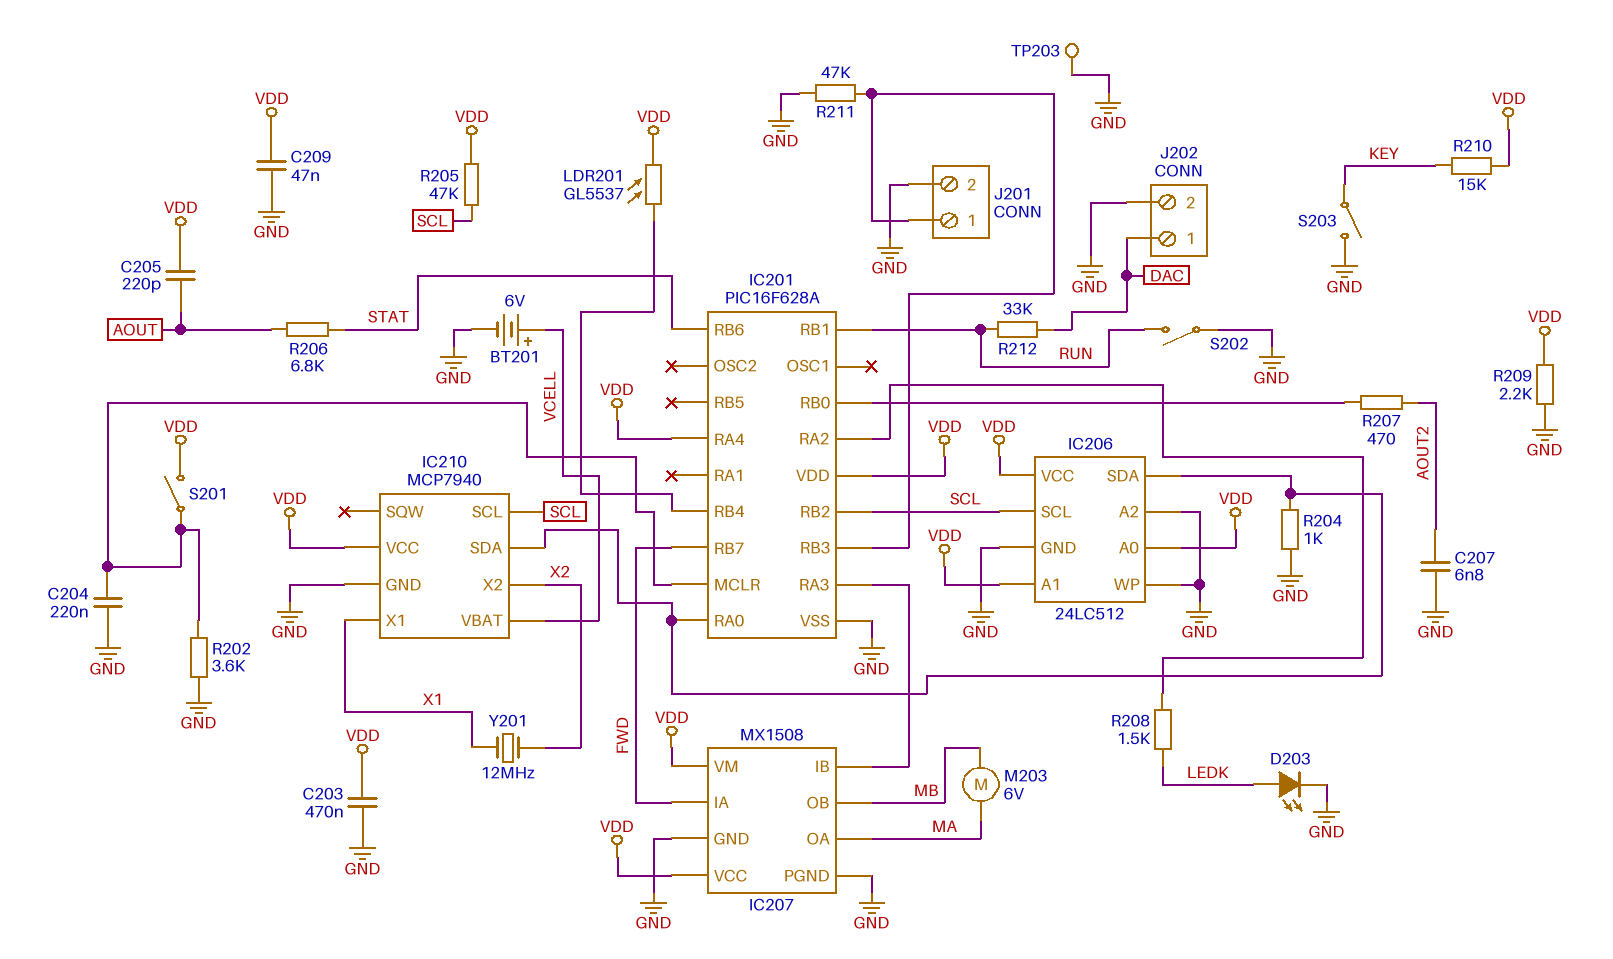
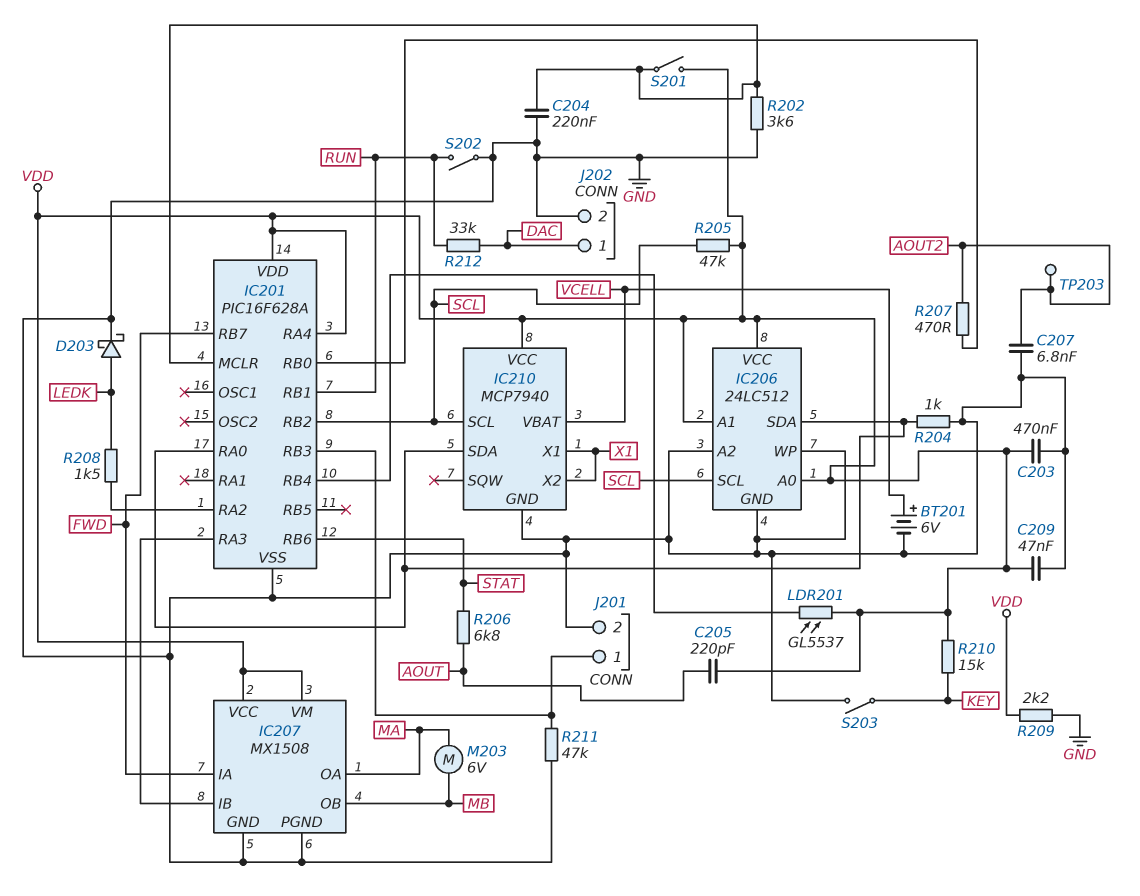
D203: LED (A LEDK, K GND) -> schottky (A LEDK, K GND)
IC210 pin X2: X2 -> X1
TP203: test point (GND) -> test point (AOUT2)
Y201: 12MHz (X1, X2) -> none

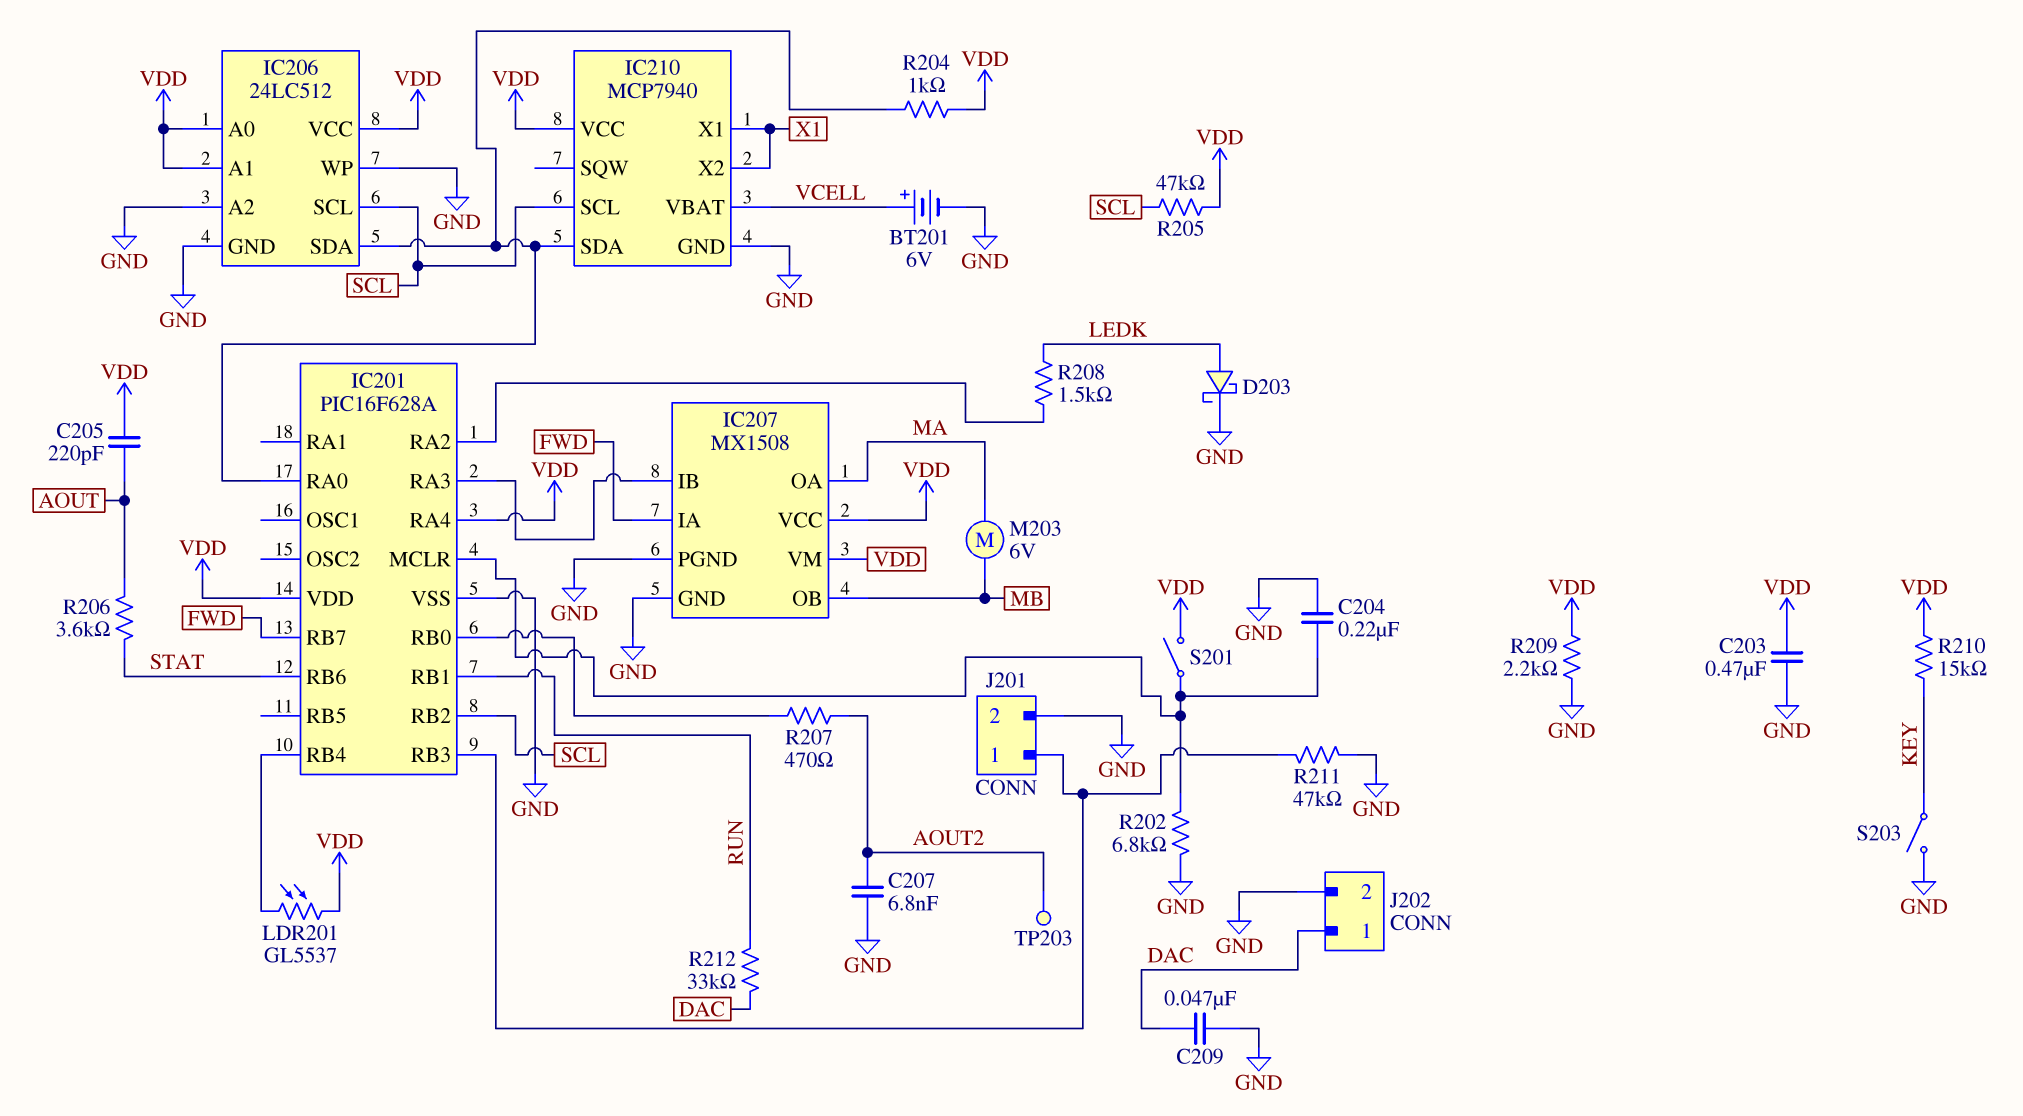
C209: 47nF (GND, VDD) -> 47nF (DAC, GND)
R202: 3.6k (GND, IC201/MCLR) -> 6.8k (GND, IC201/MCLR)
R204: 1k (GND, IC201/RA0) -> 1k (IC201/RA0, VDD)
R206: 6.8k (AOUT, STAT) -> 3.6k (AOUT, STAT)
S202: switch (GND, RUN) -> none

